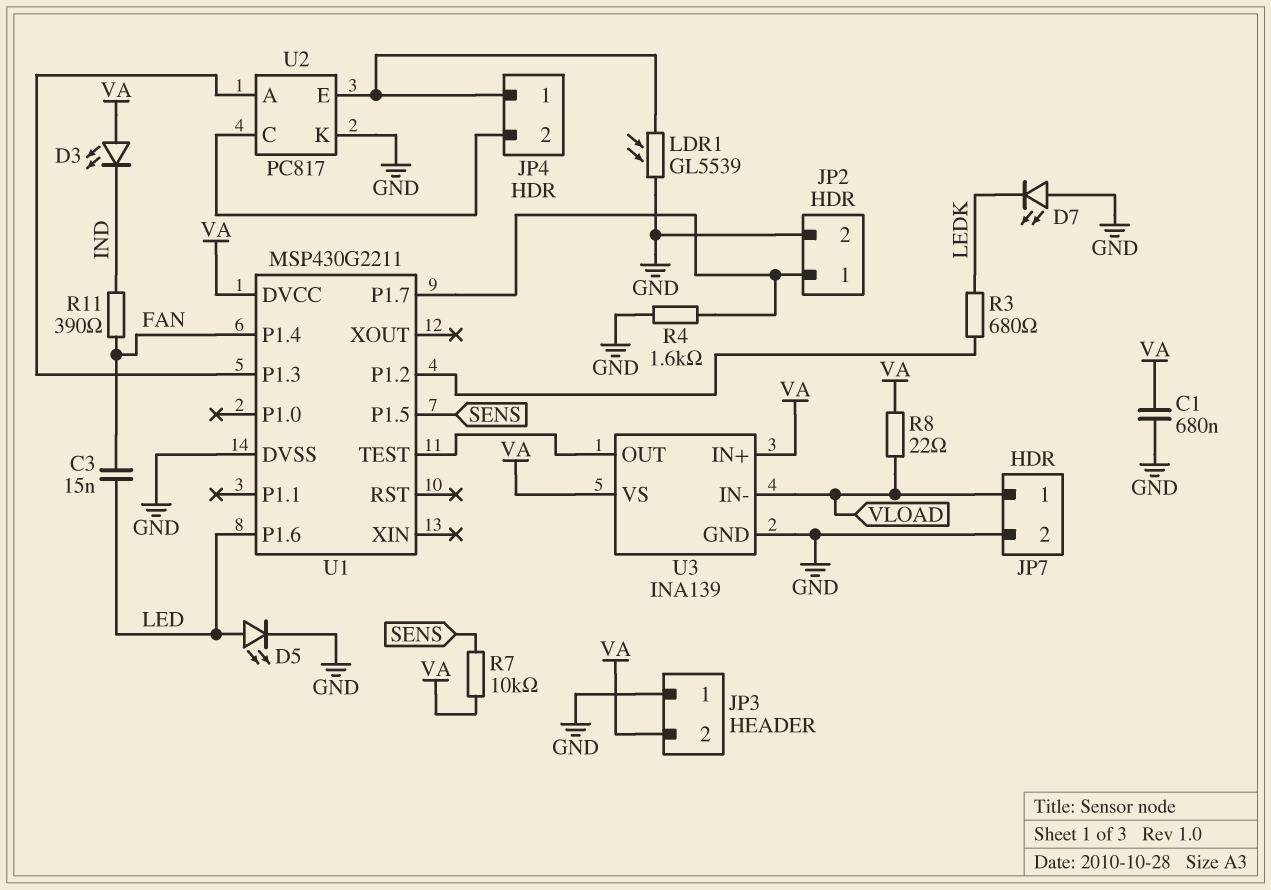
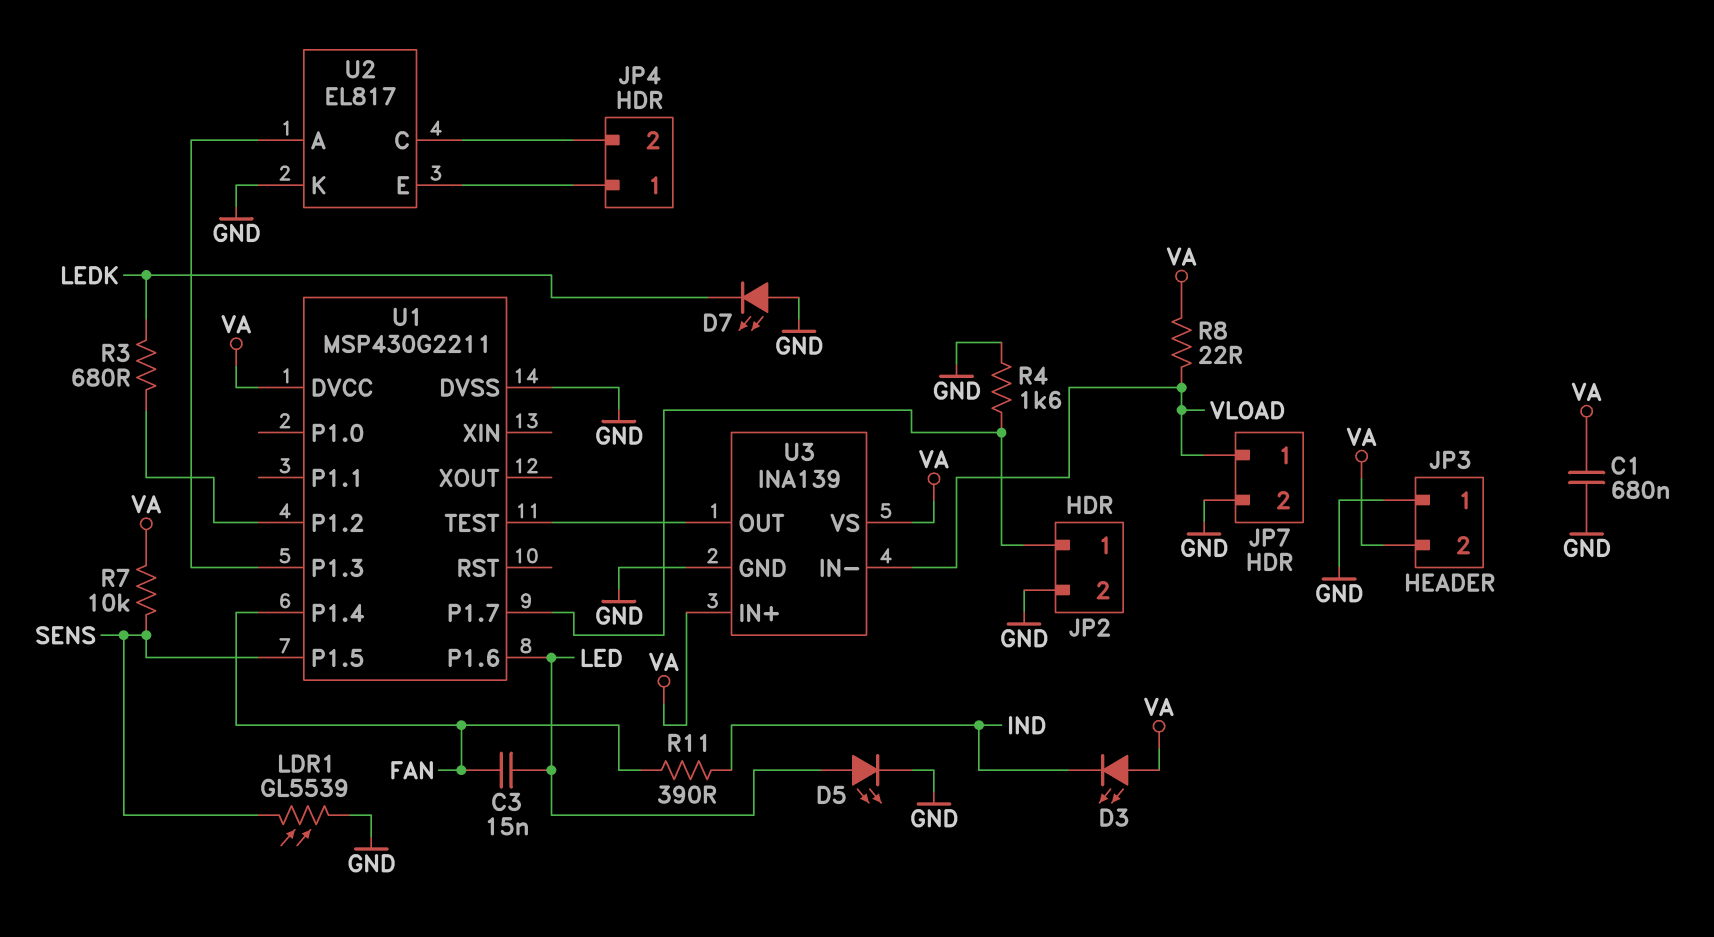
LDR1: GL5539 (GND, JP4/1) -> GL5539 (GND, SENS)
U2: PC817 -> EL817

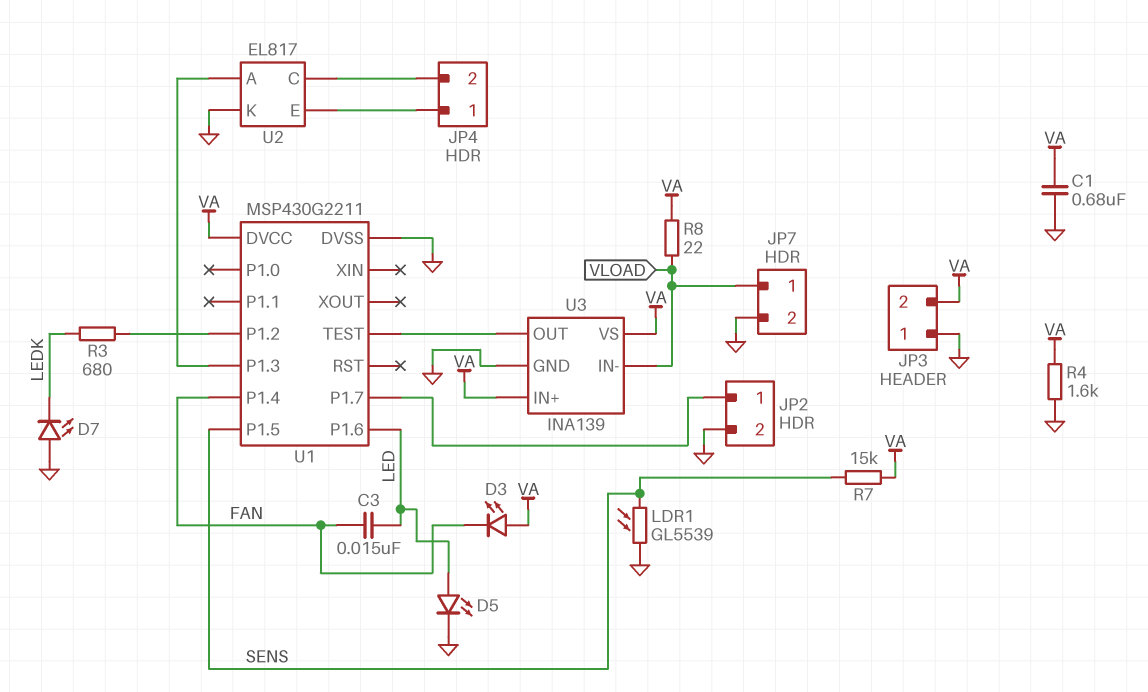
D3: LED (A VA, K IND) -> LED (A VA, K FAN)
R4: 1.6k (GND, JP2/1) -> 1.6k (GND, VA)
R7: 10k (SENS, VA) -> 15k (SENS, VA)
R11: 390 (FAN, IND) -> none

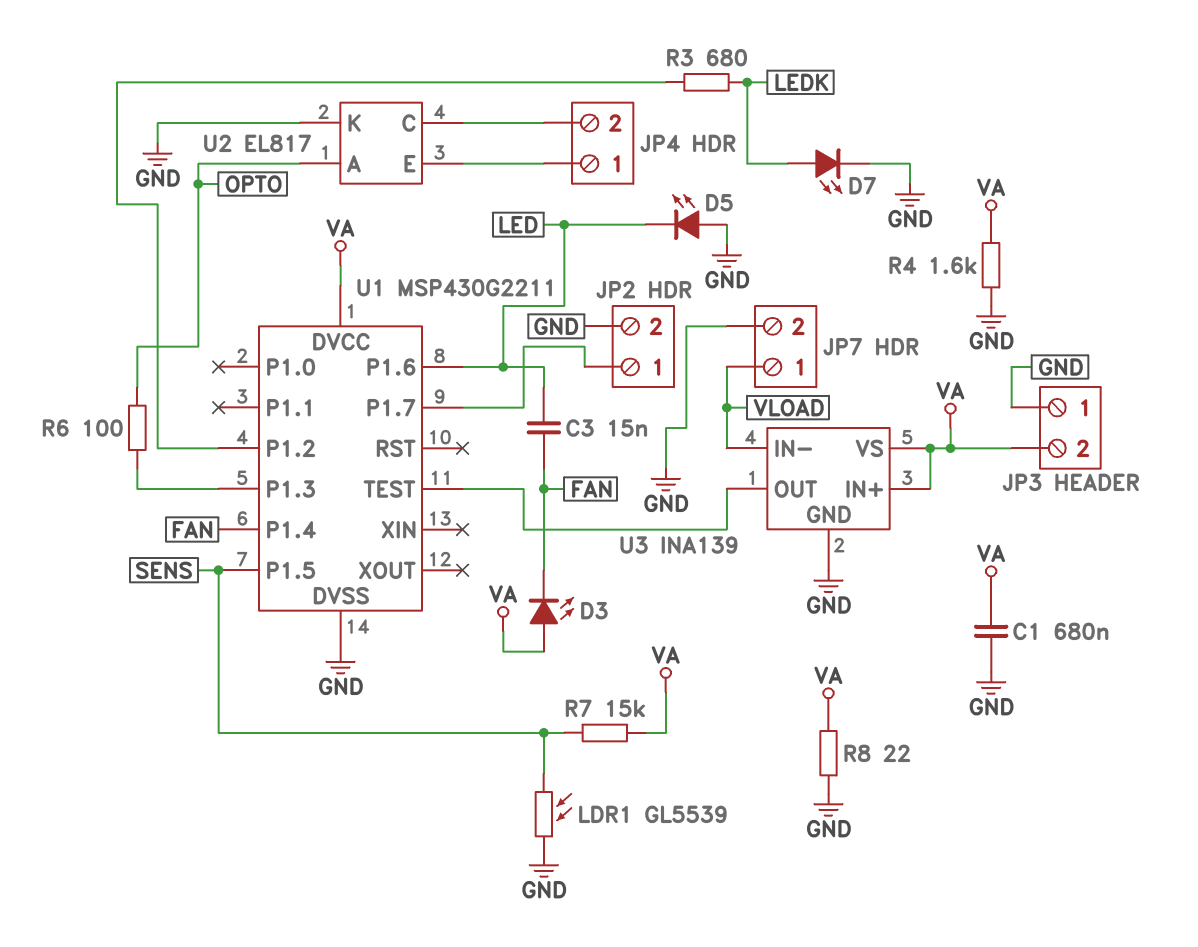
D5: LED (A LED, K GND) -> LED (A GND, K LED)
D7: LED (A GND, K LEDK) -> LED (A LEDK, K GND)
R6: none -> 100 (OPTO, U1/P1.3)
R8: 22 (VA, VLOAD) -> 22 (GND, VA)
U2 pin A: U1/P1.3 -> OPTO

